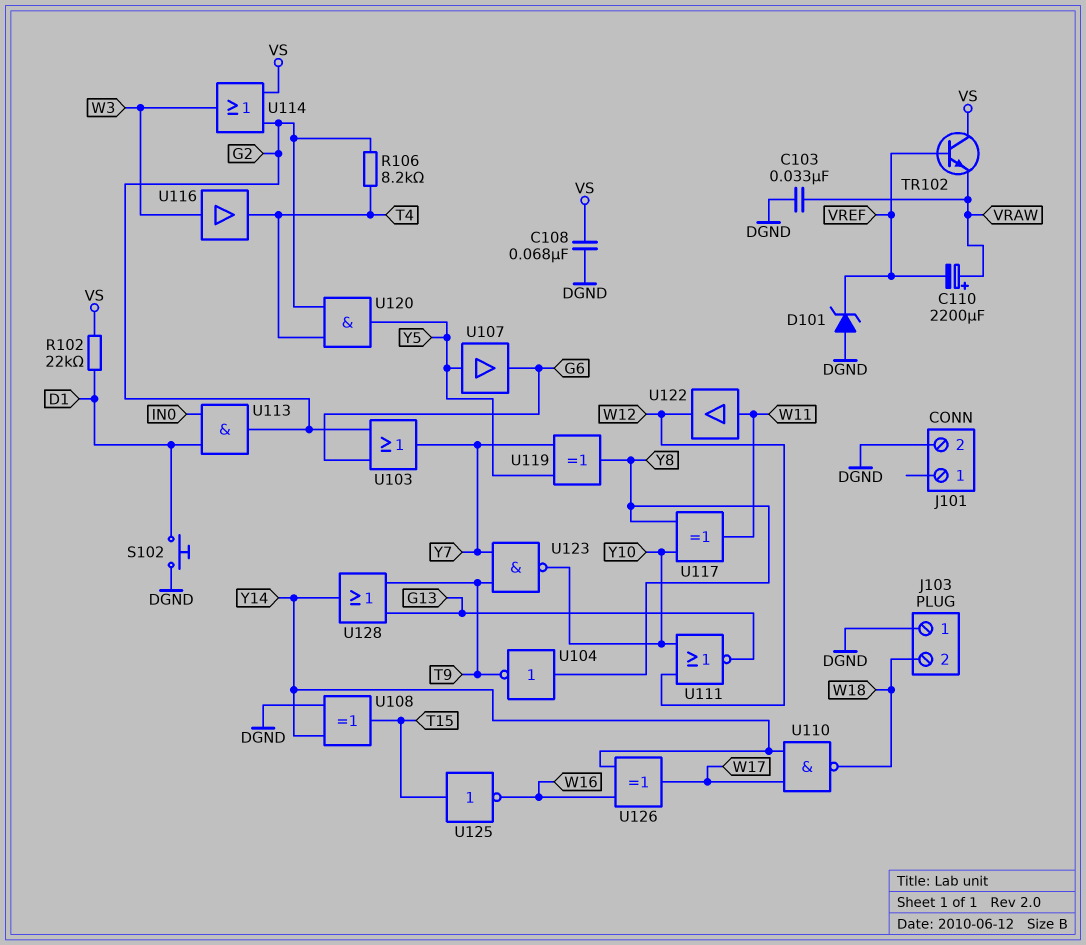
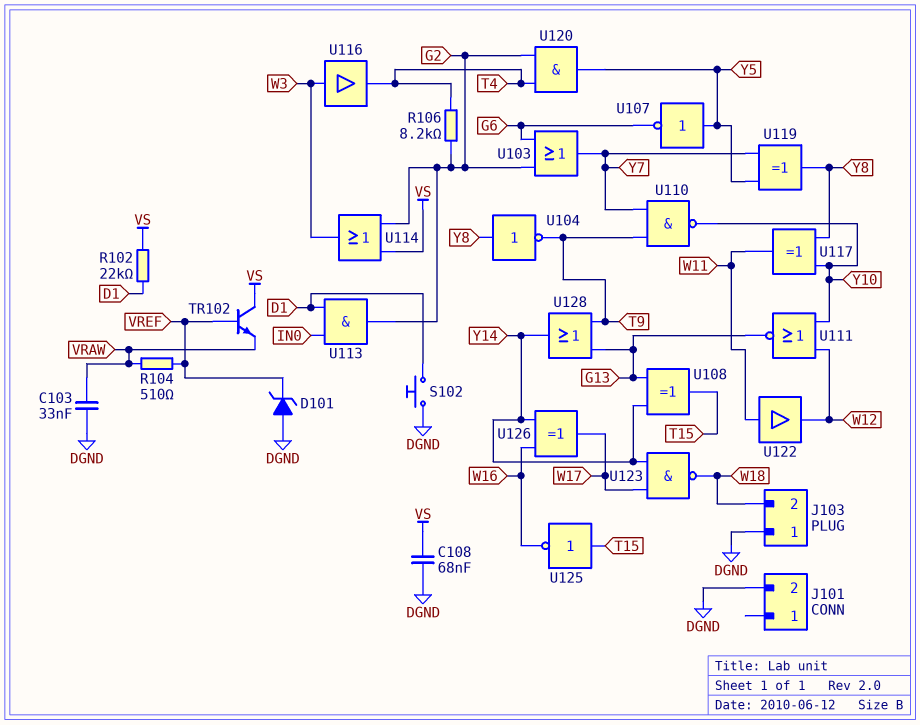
C110: 2200uF (plus VRAW, minus VREF) -> none
R104: none -> 510 (VRAW, VREF)
U107: buffer (in Y5, out G6) -> NOT (in Y5, out G6)
U108: XOR (in DGND, in Y14, out T15) -> XOR (in G13, in Y14, out T15)
U110: NAND (in W17, in Y14, out W18) -> NAND (in T9, in Y7, out Y10)
U123: NAND (in T9, in Y7, out Y10) -> NAND (in W17, in Y14, out W18)

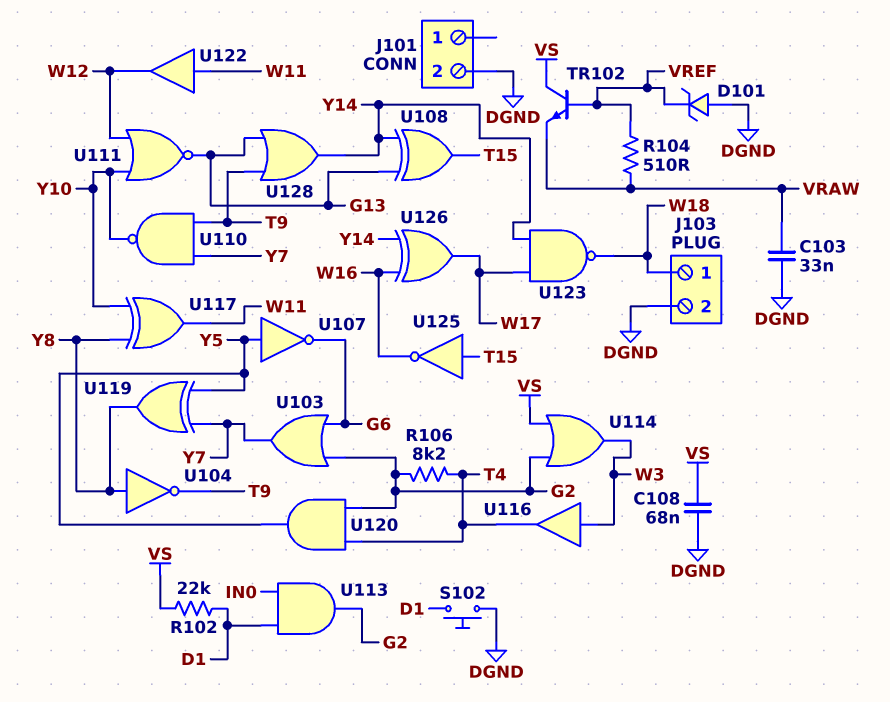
J103 pin 1: DGND -> W18
J103 pin 2: W18 -> DGND

